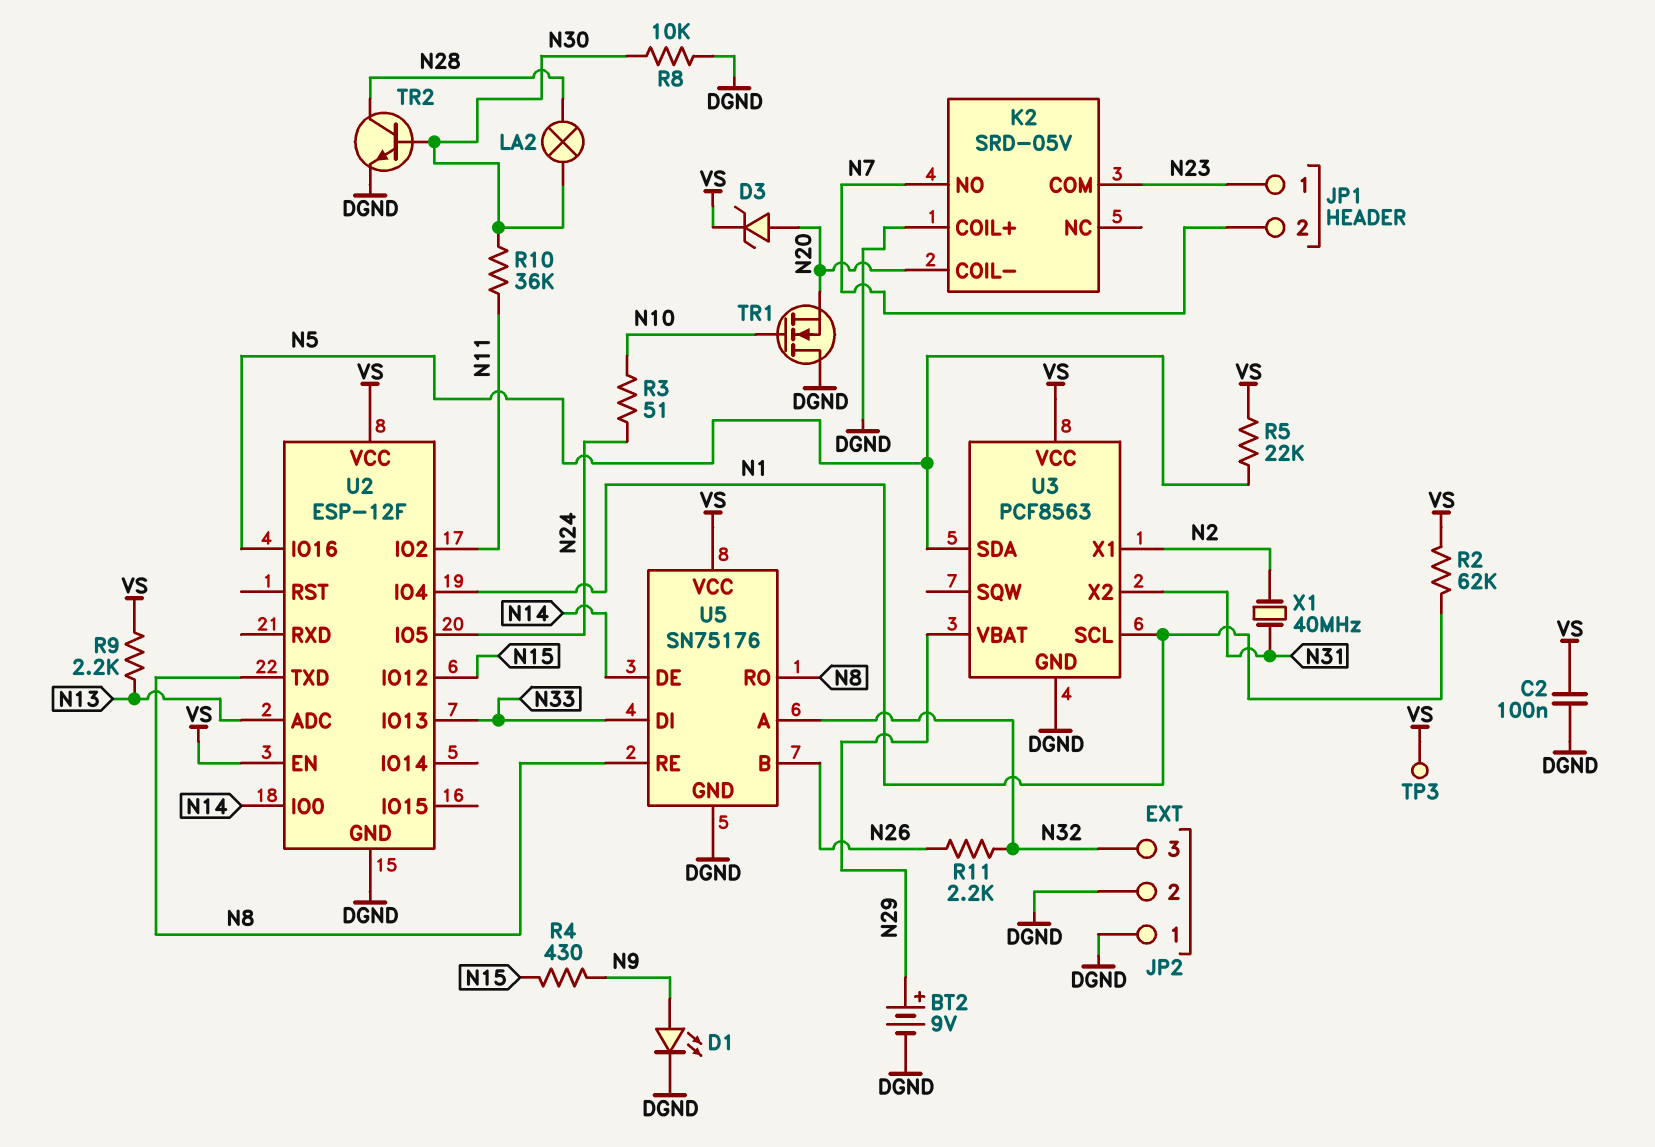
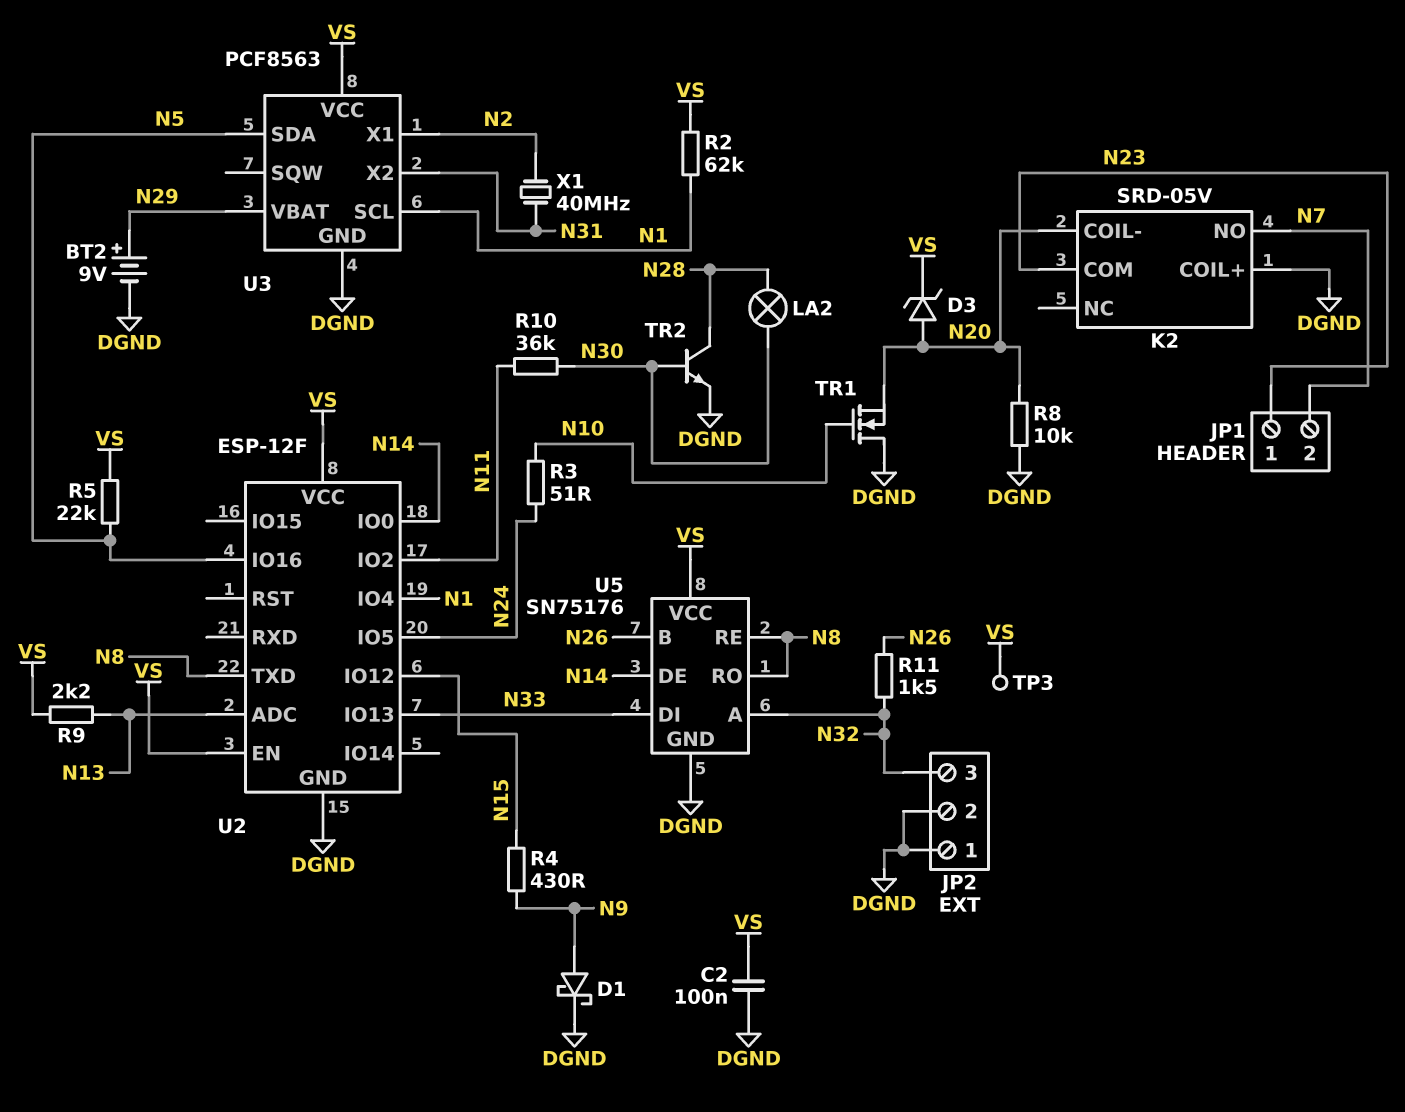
D1: LED (A N9, K DGND) -> schottky (A N9, K DGND)
R8: 10k (DGND, N30) -> 10k (DGND, N20)
R11: 2.2k (N26, N32) -> 1.5k (N26, N32)

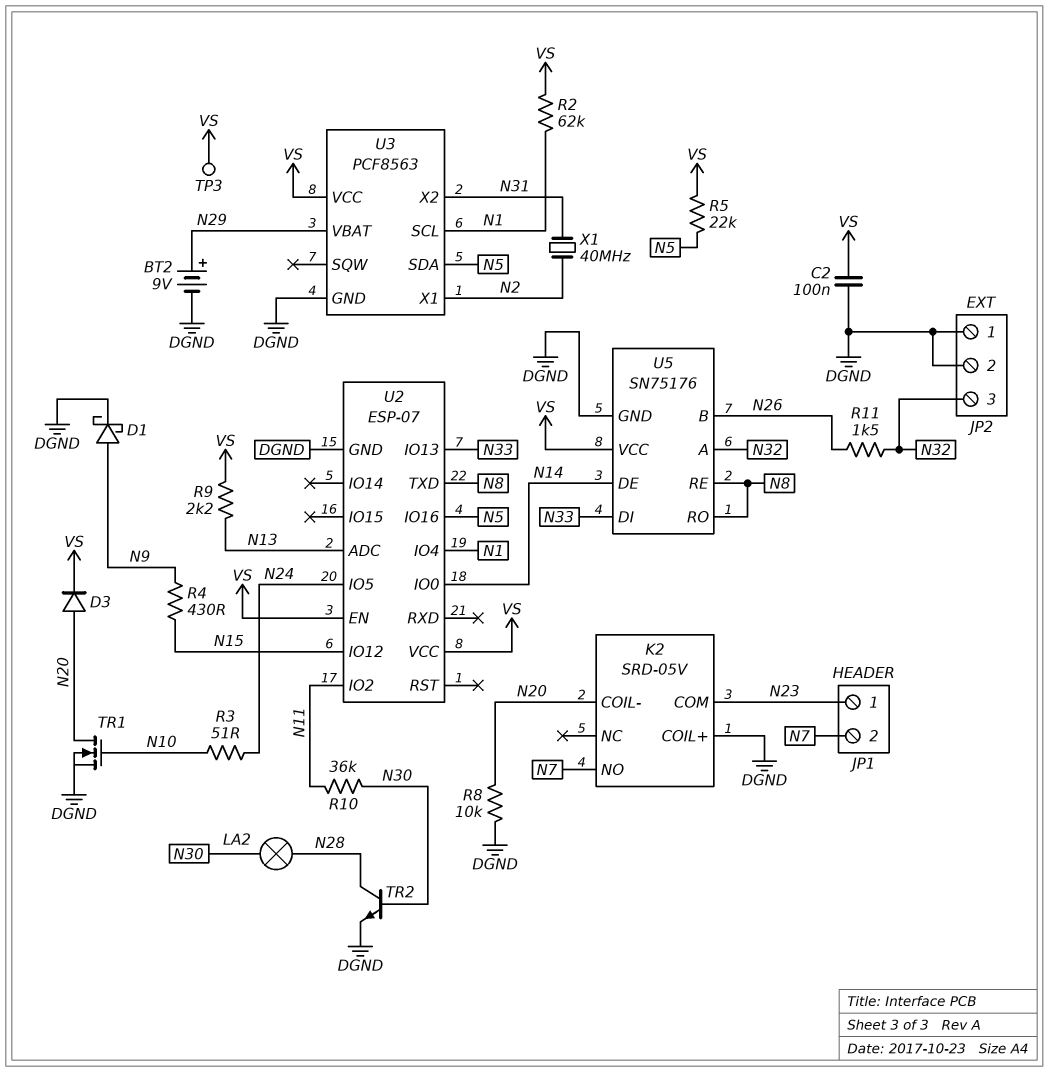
D3: zener (A N20, K VS) -> diode (A N20, K VS)
TR1: NMOS (G N10, D DGND, S N20) -> NMOS (G N10, D N20, S DGND)
U2: ESP-12F -> ESP-07

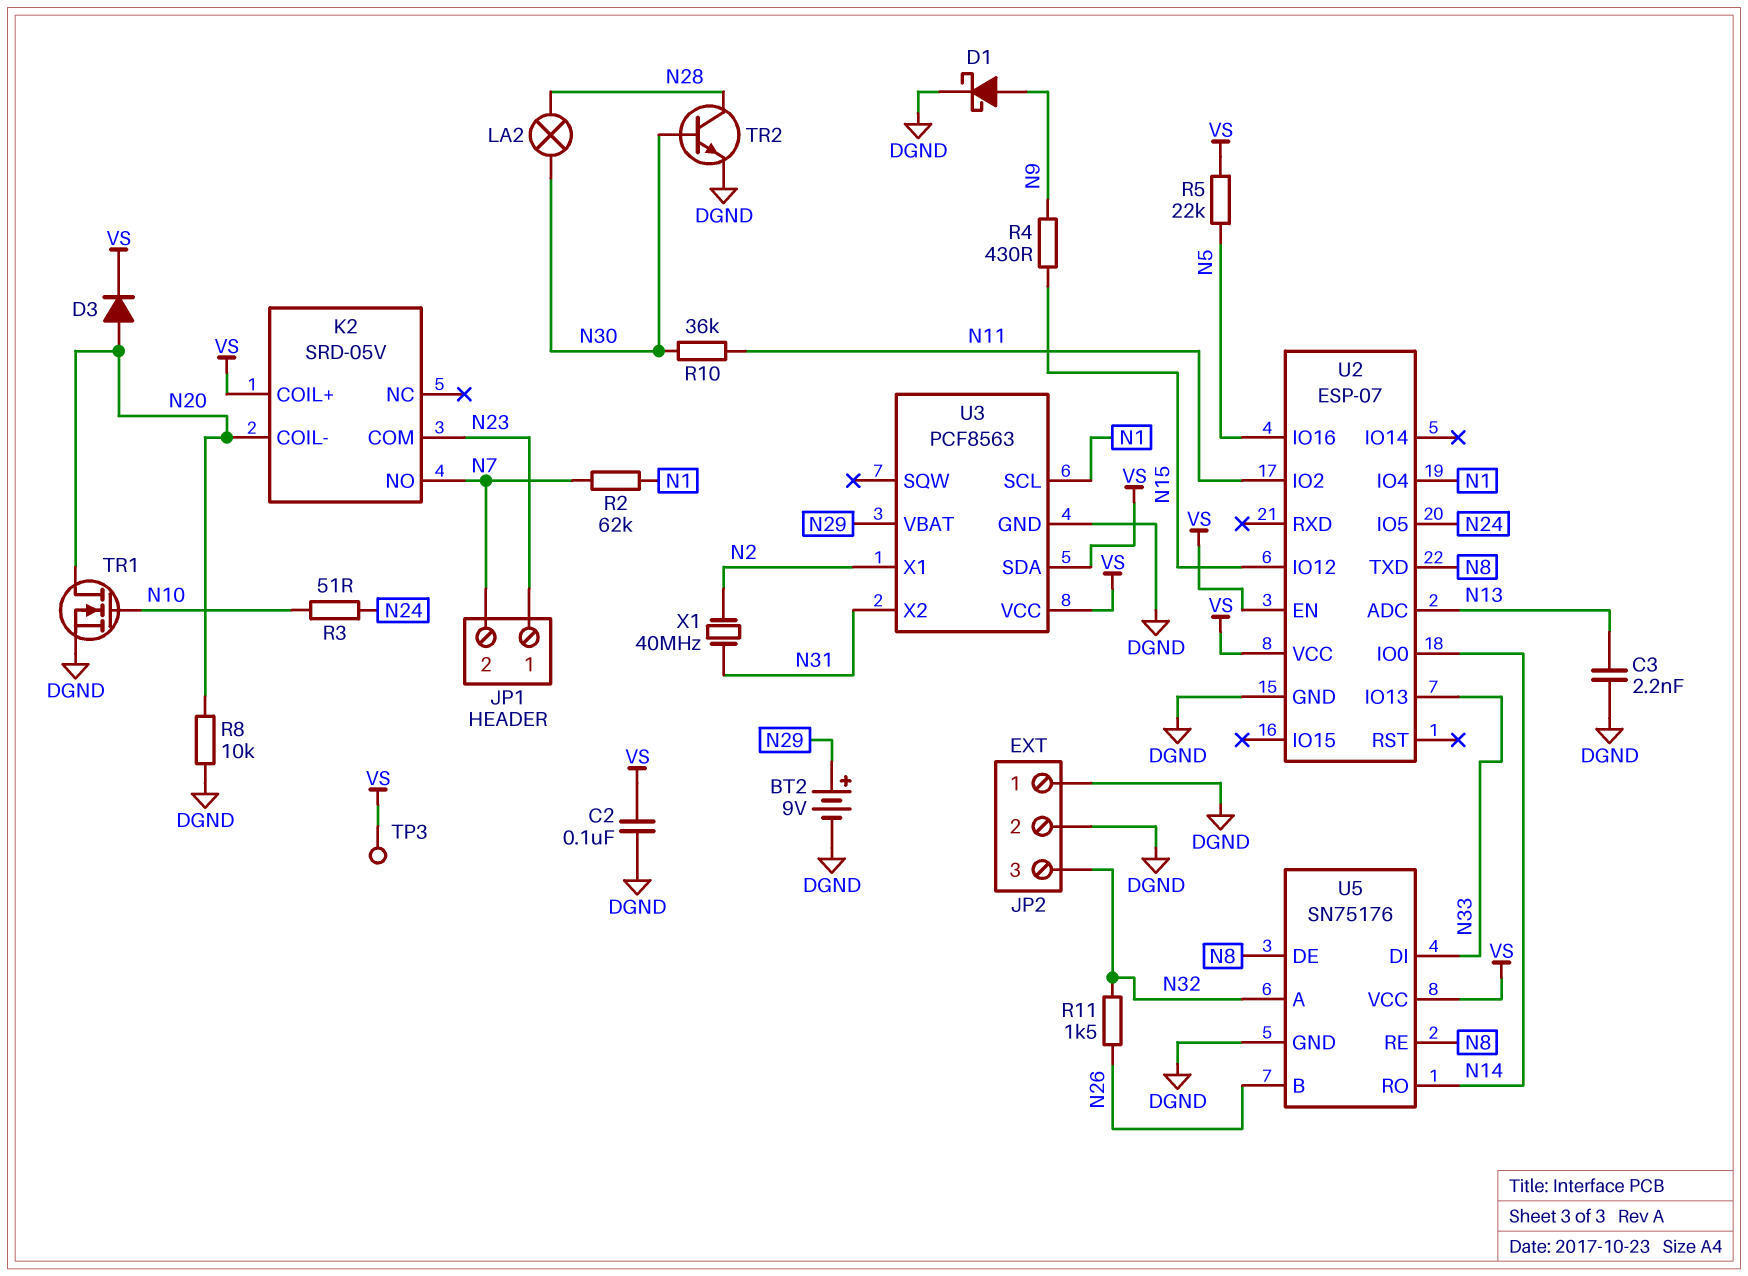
C3: none -> 2.2nF (DGND, N13)
K2 pin COIL+: DGND -> VS
R2: 62k (N1, VS) -> 62k (N1, N7)
R9: 2.2k (N13, VS) -> none
U3 pin SDA: N5 -> VS
U5 pin DE: N14 -> N8
U5 pin RO: N8 -> N14

